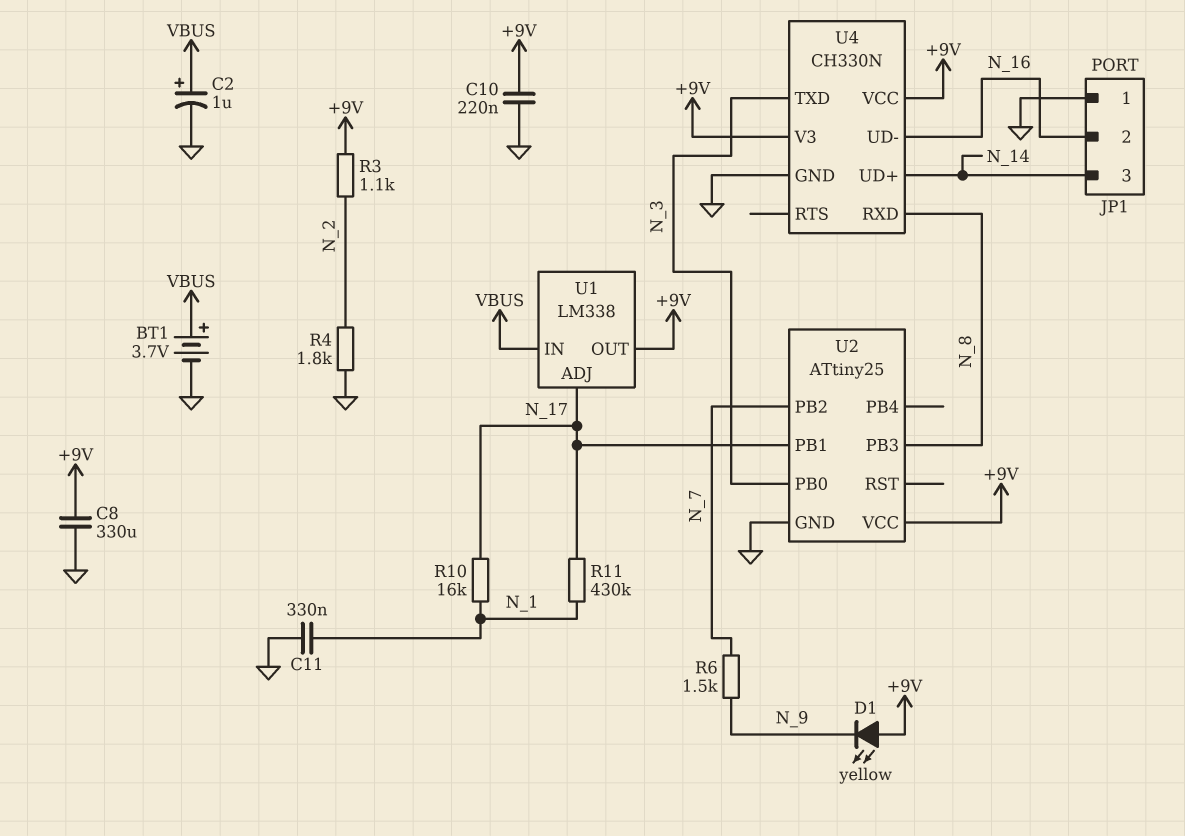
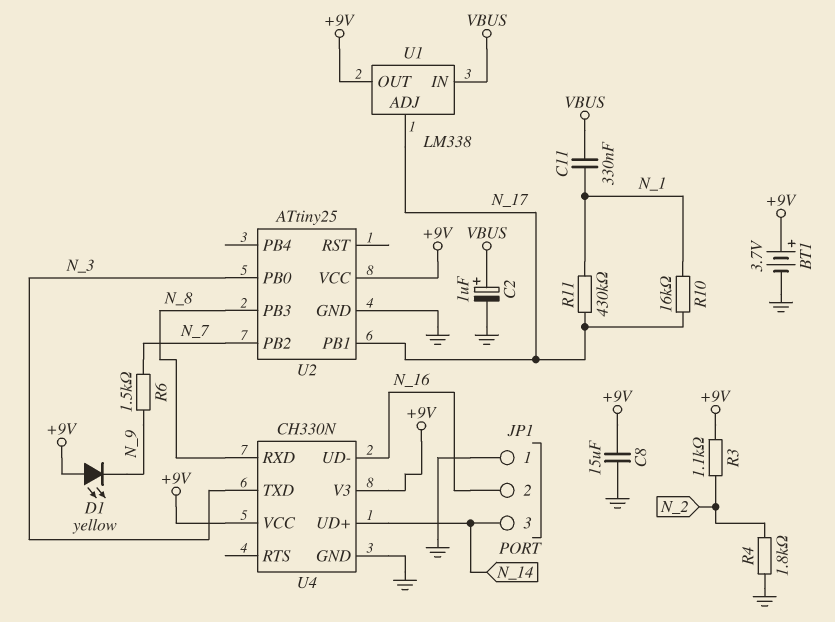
BT1: 3.7V (plus VBUS, minus GND) -> 3.7V (plus +9V, minus GND)
C8: 330uF (+9V, GND) -> 15uF (+9V, GND)
C10: 220nF (+9V, GND) -> none
C11: 330nF (GND, N_1) -> 330nF (N_1, VBUS)

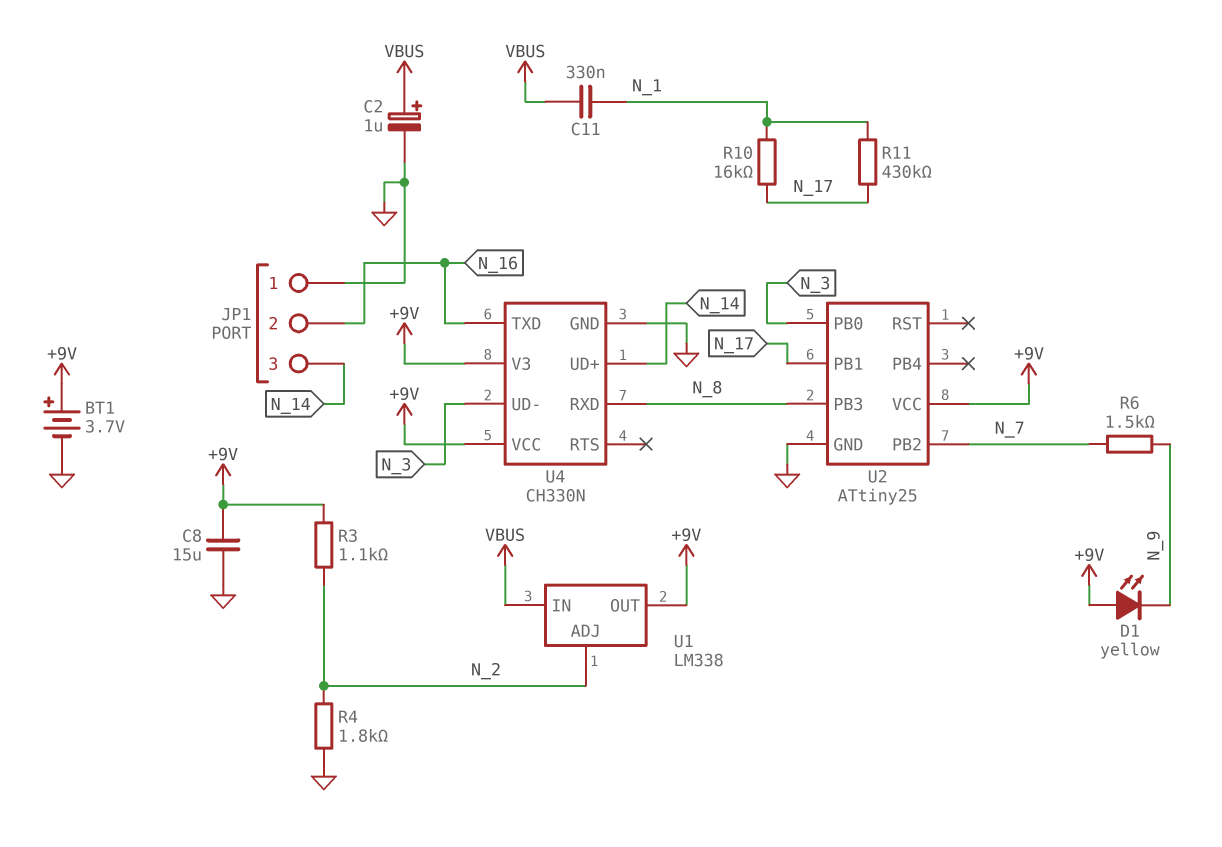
U1 pin ADJ: N_17 -> N_2
U4 pin TXD: N_3 -> N_16
U4 pin UD-: N_16 -> N_3

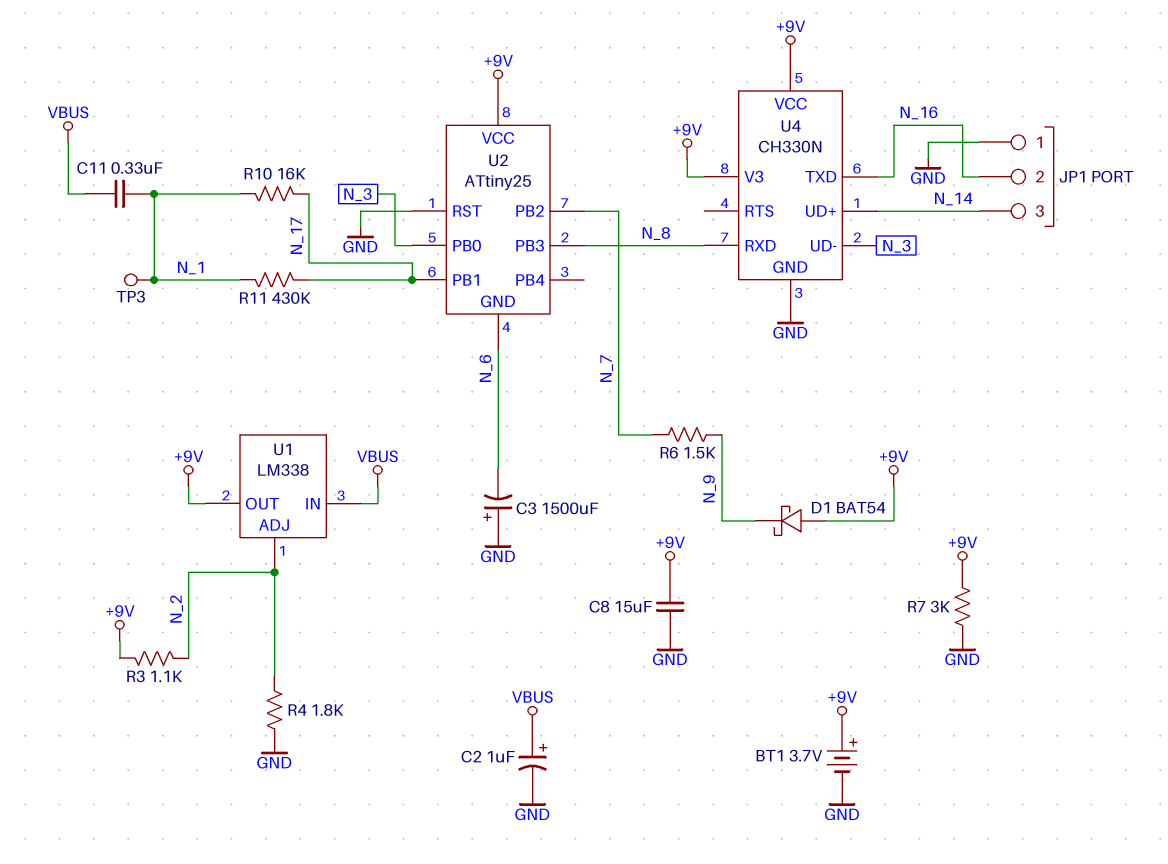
C3: none -> 1500uF (plus GND, minus N_6)
D1: LED yellow (A +9V, K N_9) -> schottky BAT54 (A +9V, K N_9)
R7: none -> 3k (+9V, GND)
TP3: none -> test point (N_1)
U2 pin GND: GND -> N_6
U2 pin RST: none -> GND

